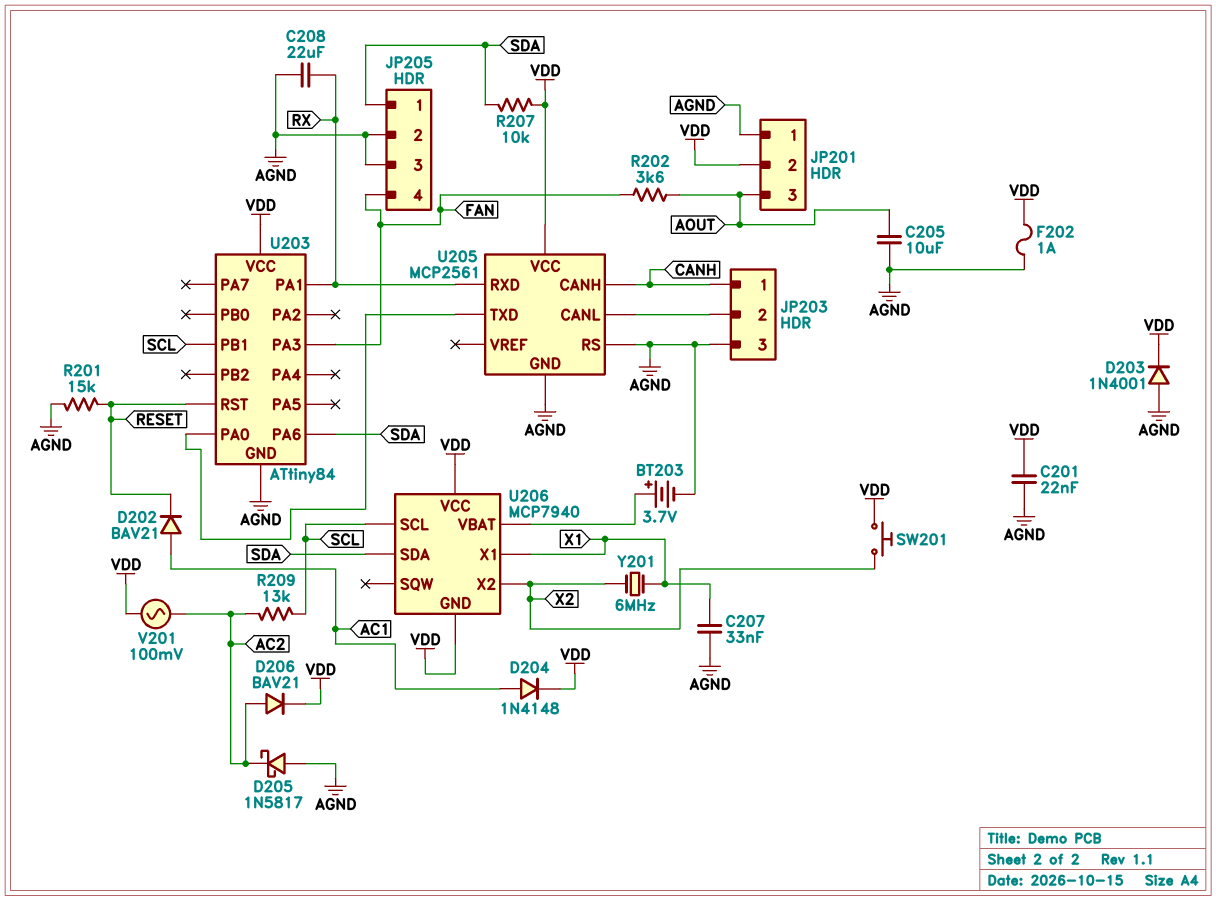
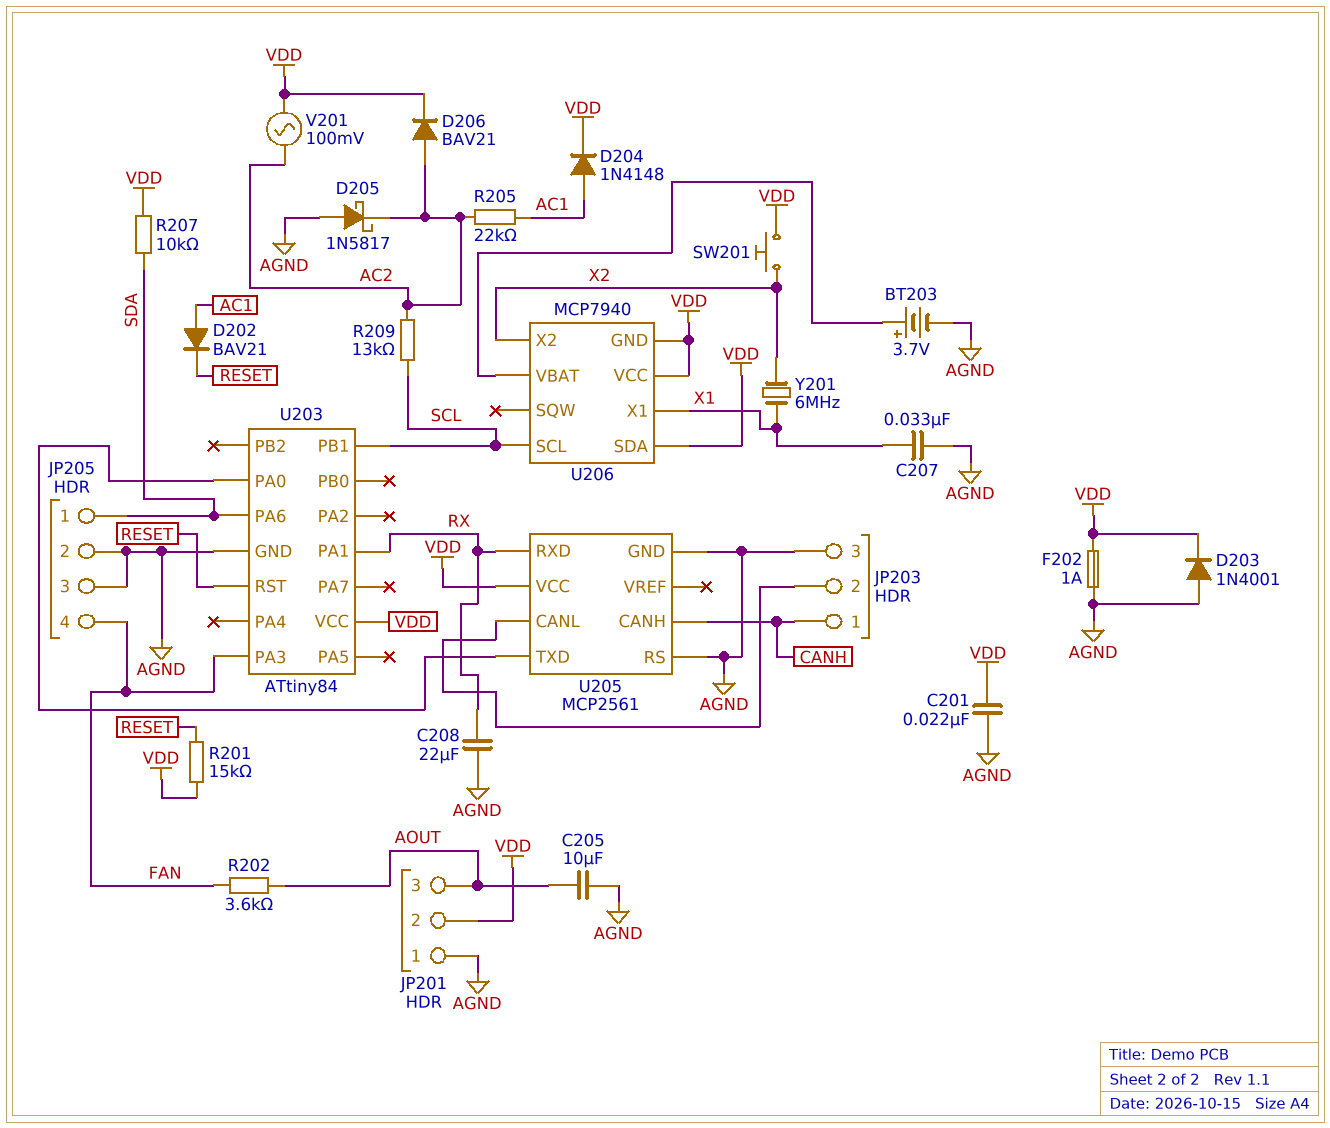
R201: 15k (AGND, RESET) -> 15k (RESET, VDD)
R205: none -> 22k (AC1, AC2)
U206 pin SDA: SDA -> VDD

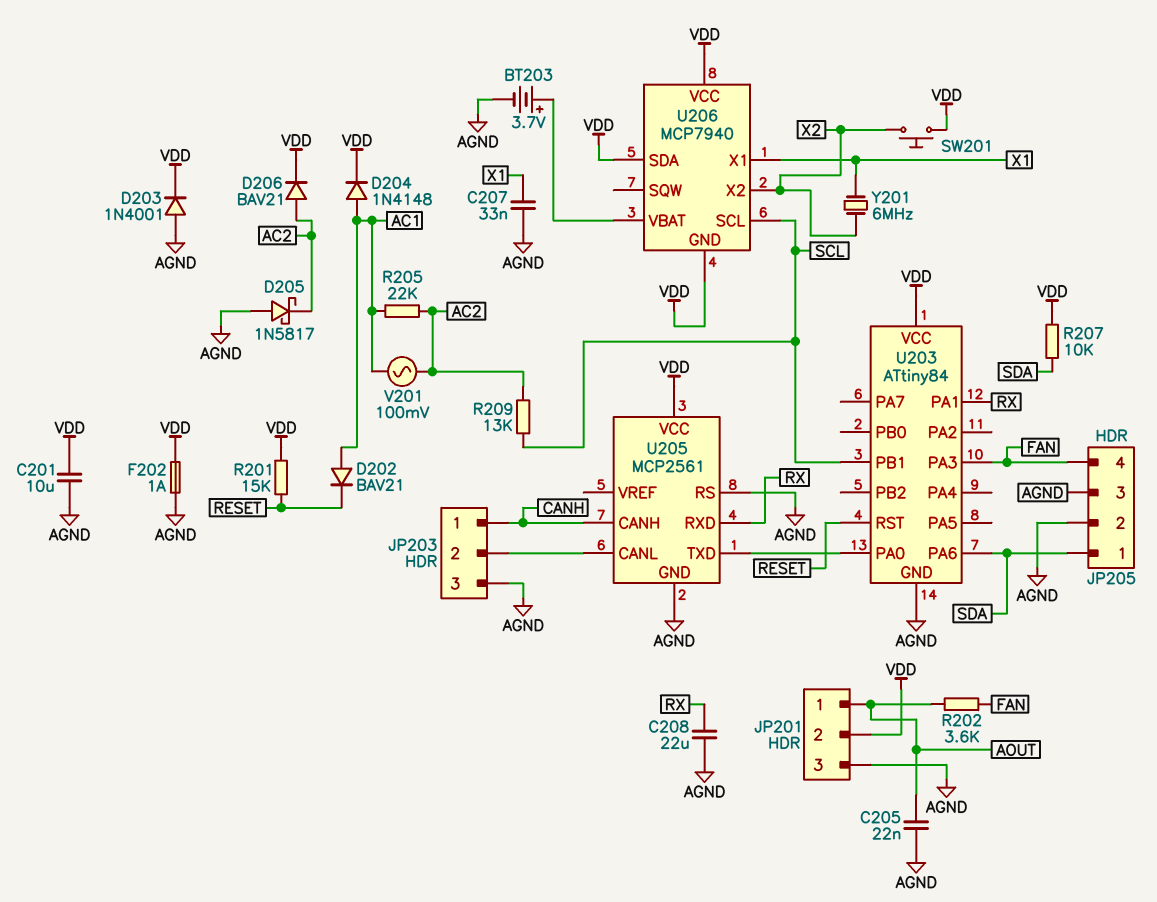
C201: 22nF (AGND, VDD) -> 10uF (AGND, VDD)
C205: 10uF (AGND, AOUT) -> 22nF (AGND, AOUT)
JP201 pin 1: AGND -> AOUT
JP201 pin 3: AOUT -> AGND
V201: AC 100mV (AC2, VDD) -> AC 100mV (AC1, AC2)

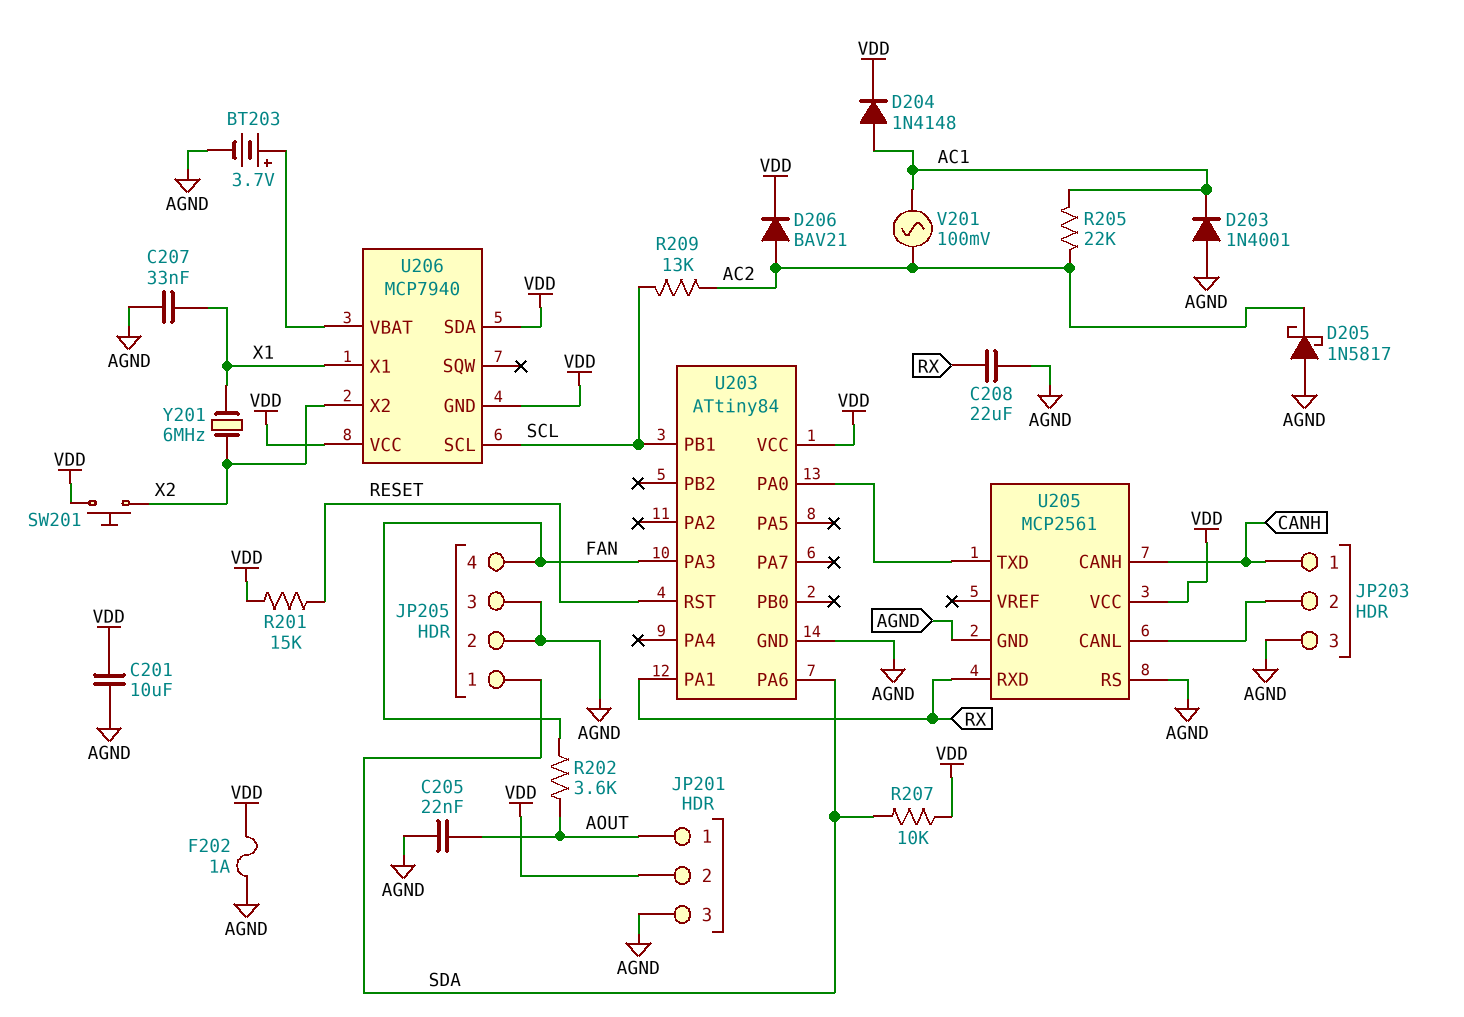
D202: diode BAV21 (A AC1, K RESET) -> none
D203: diode 1N4001 (A AGND, K VDD) -> diode 1N4001 (A AGND, K AC1)

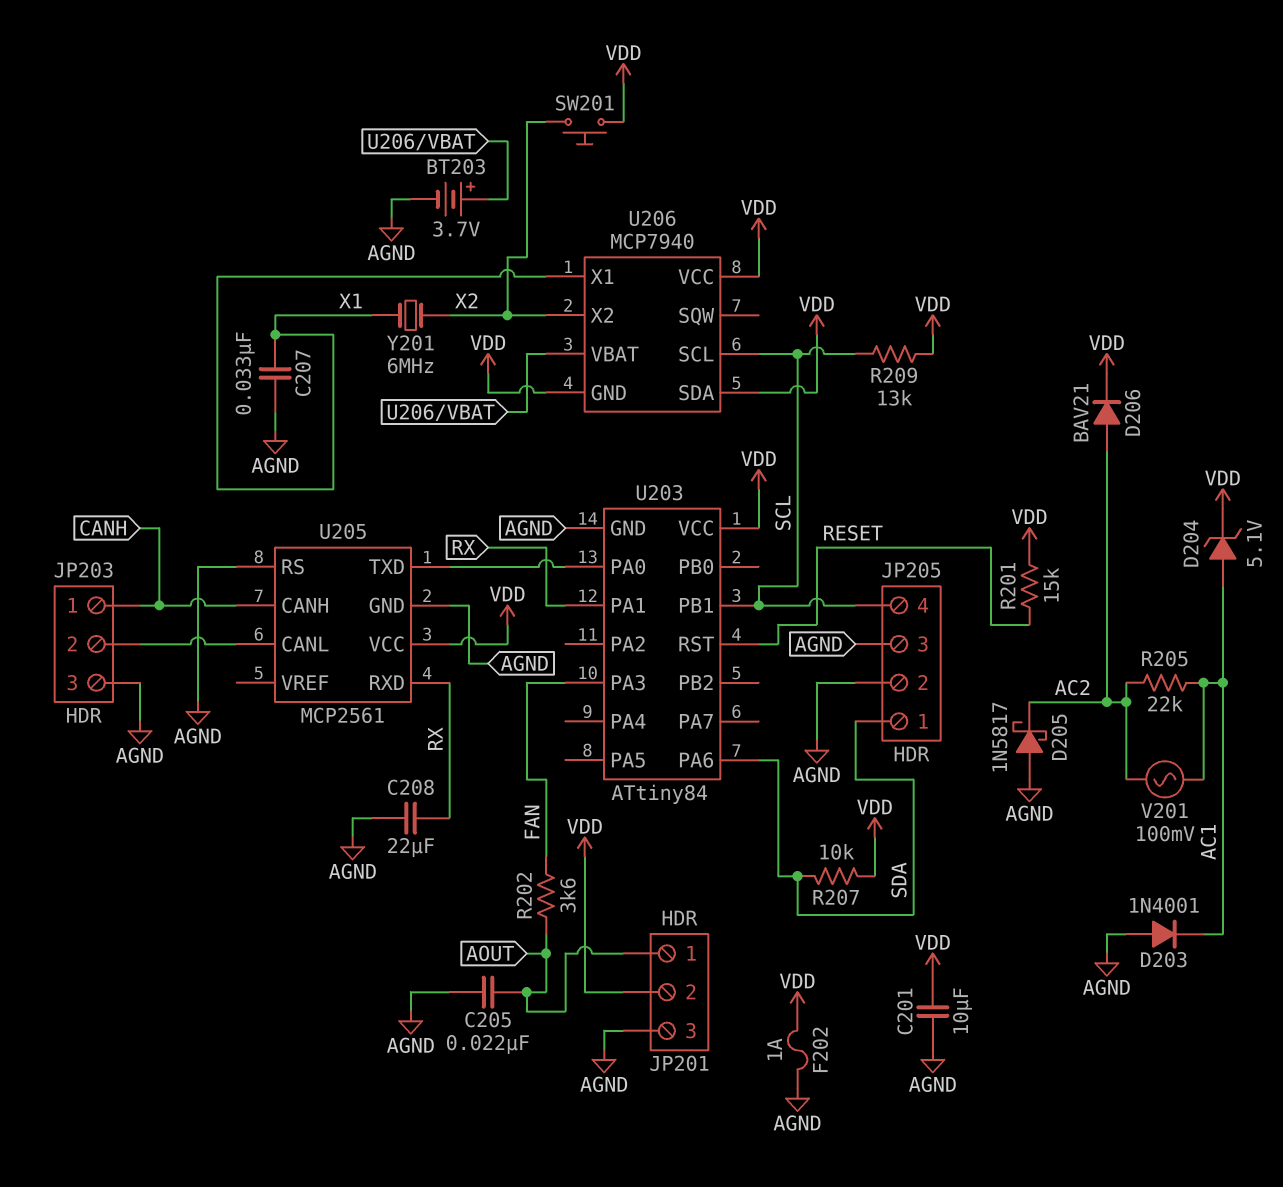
D204: diode 1N4148 (A AC1, K VDD) -> zener 5.1V (A AC1, K VDD)
JP205 pin 4: FAN -> SCL
R209: 13k (AC2, SCL) -> 13k (SCL, VDD)

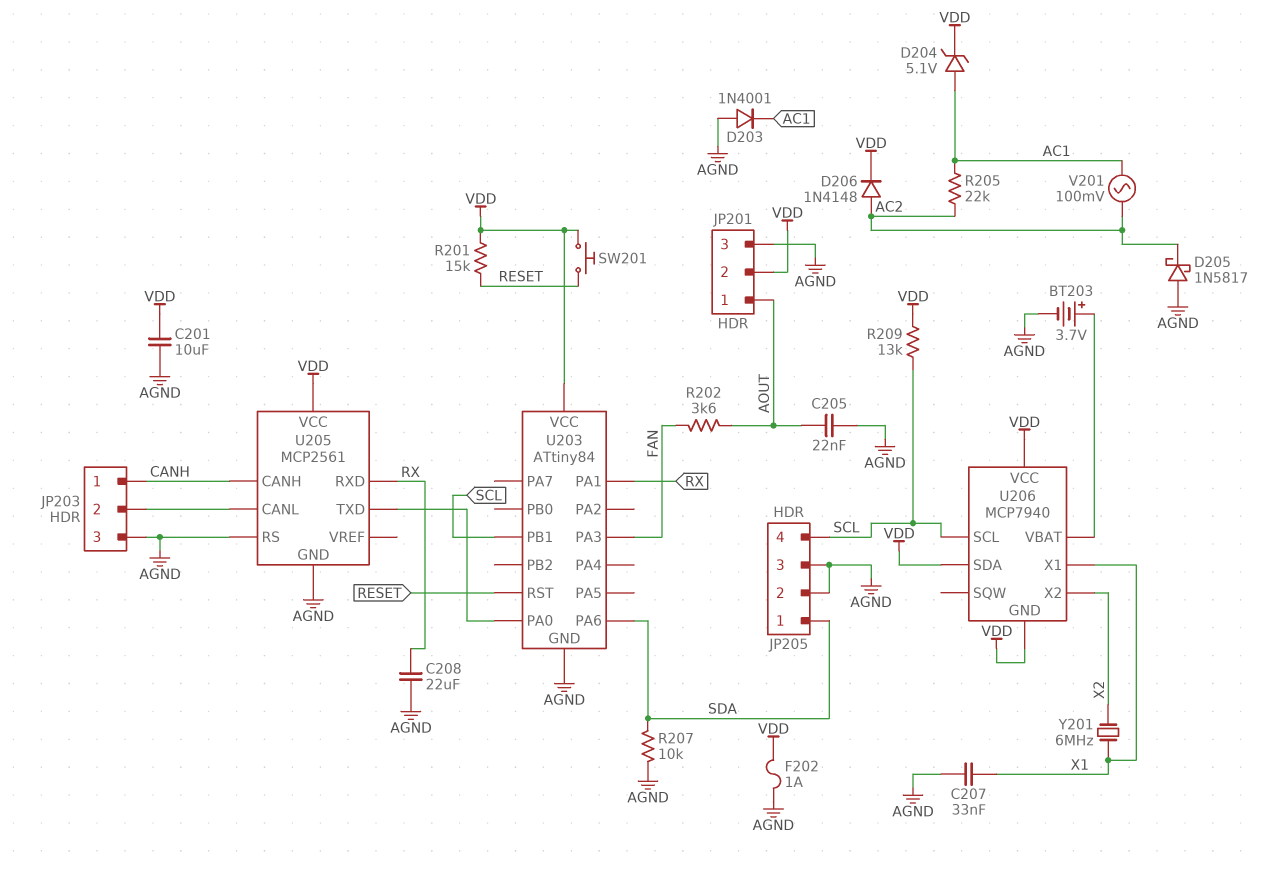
D206: diode BAV21 (A AC2, K VDD) -> diode 1N4148 (A AC2, K VDD)
R207: 10k (SDA, VDD) -> 10k (AGND, SDA)
SW201: button (VDD, X2) -> button (RESET, VDD)

